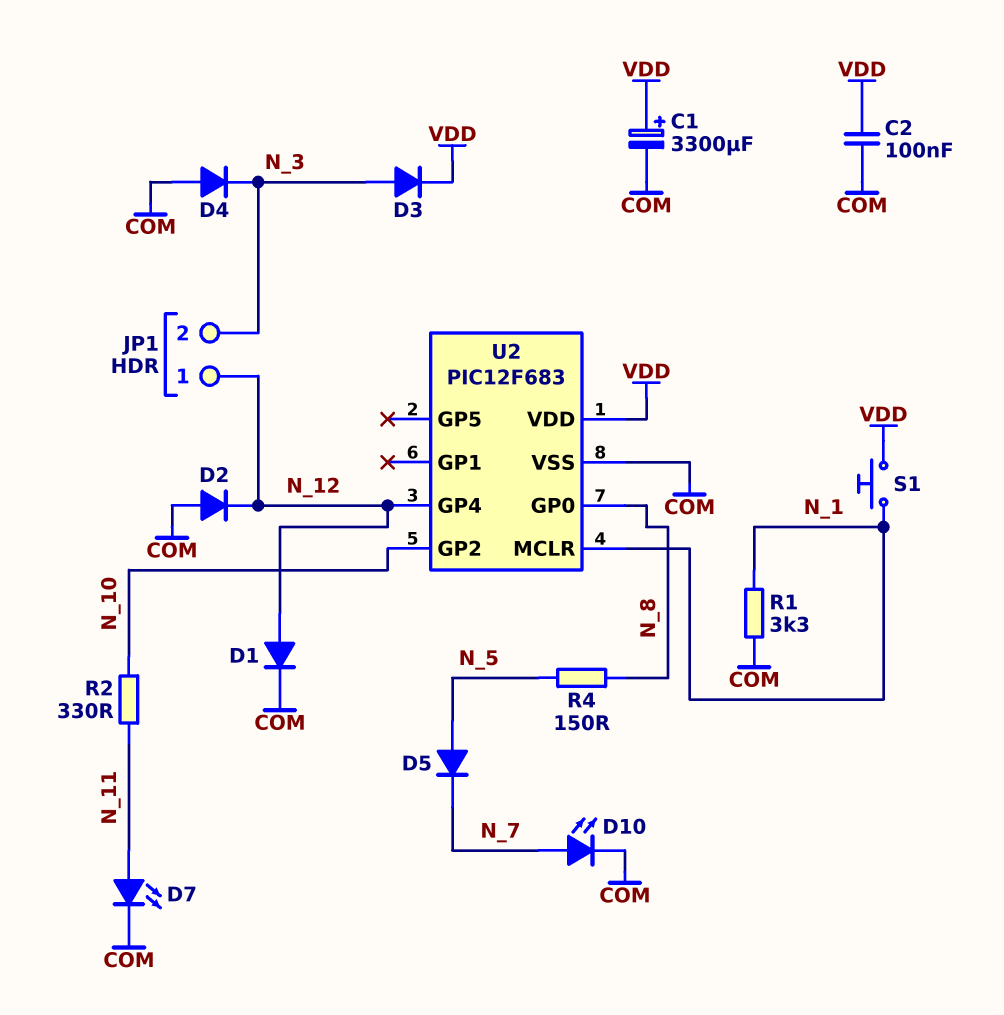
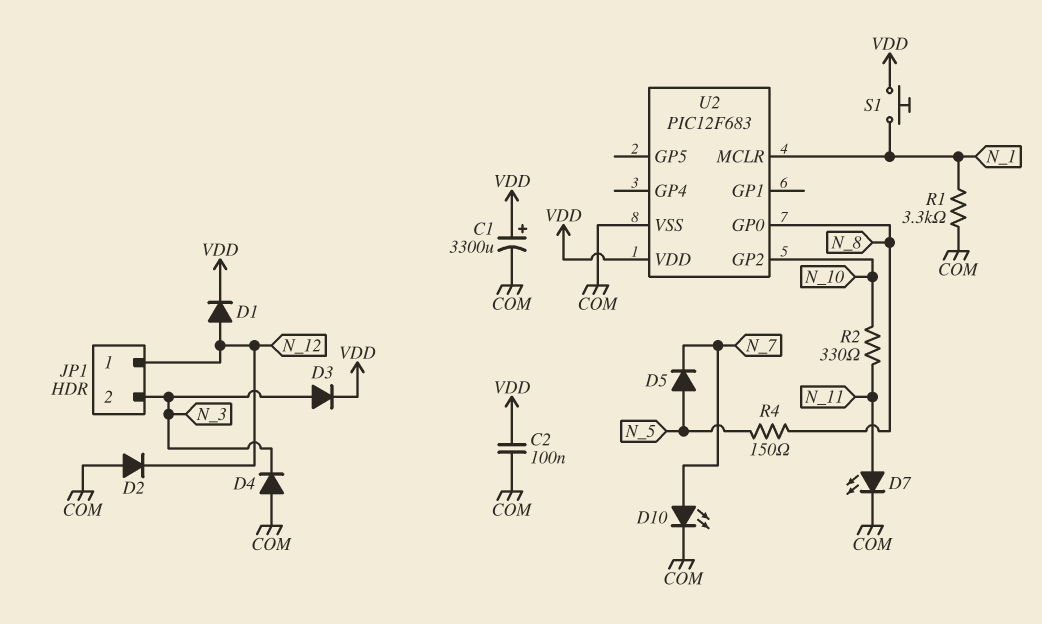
D1: diode (A N_12, K COM) -> diode (A N_12, K VDD)
U2 pin GP4: N_12 -> none

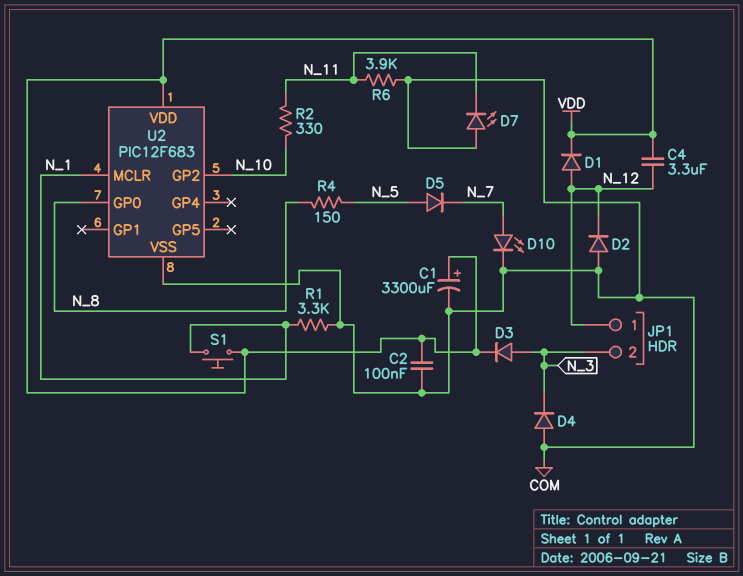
C4: none -> 3.3uF (N_12, VDD)
D7: LED (A N_11, K COM) -> LED (A COM, K N_11)
R6: none -> 3.9k (COM, N_11)

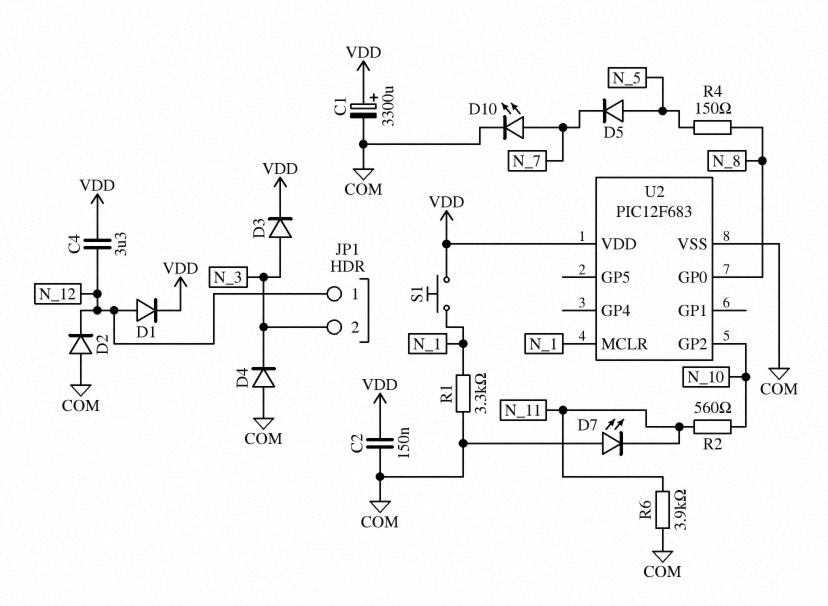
C2: 100nF (COM, VDD) -> 150nF (COM, VDD)
R2: 330 (N_10, N_11) -> 560 (N_10, N_11)

